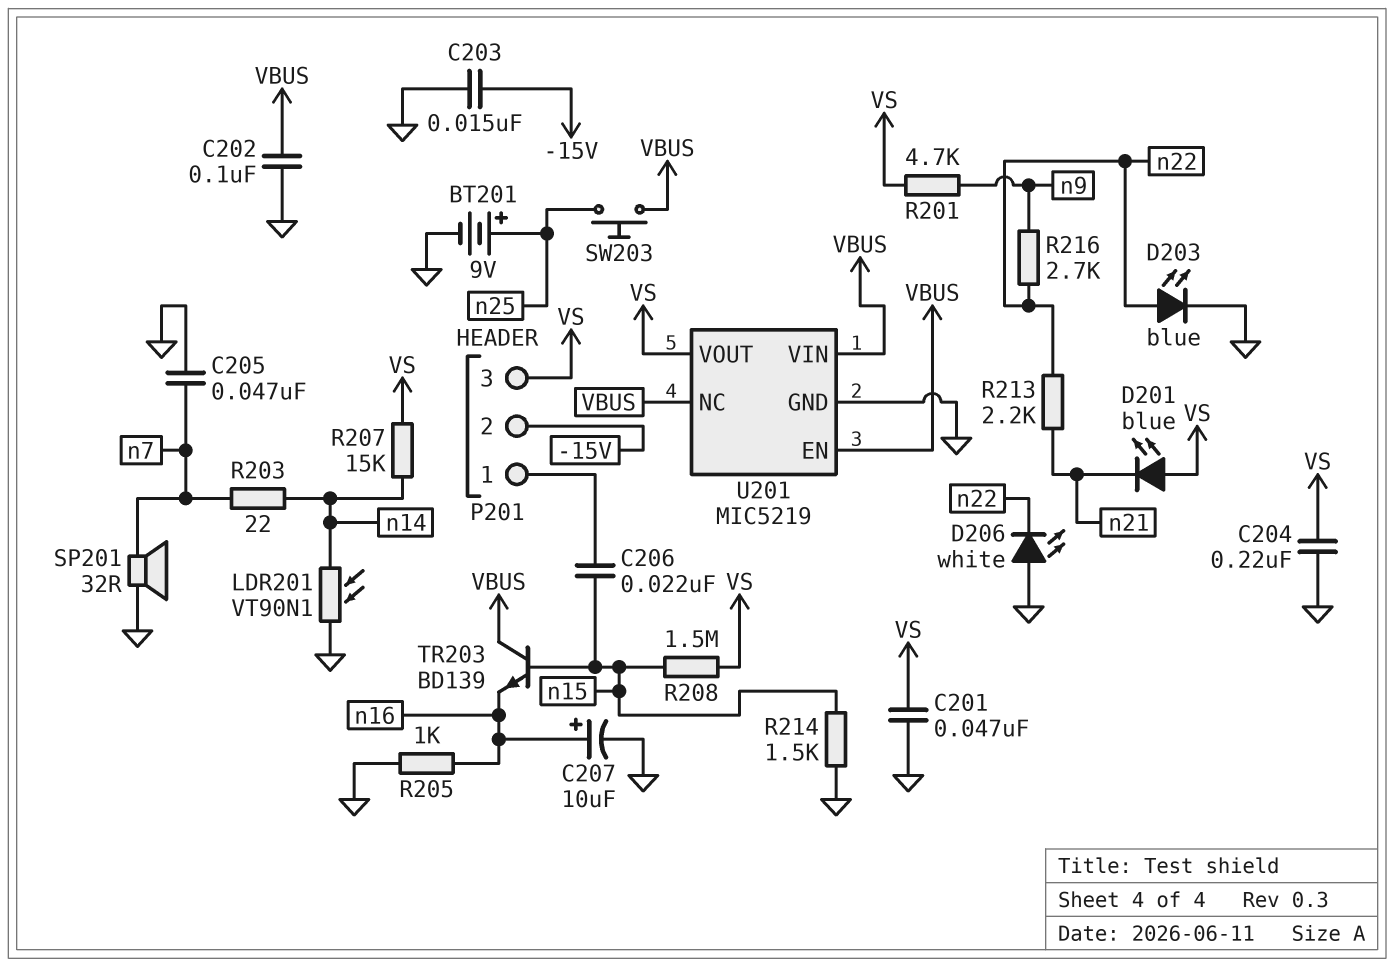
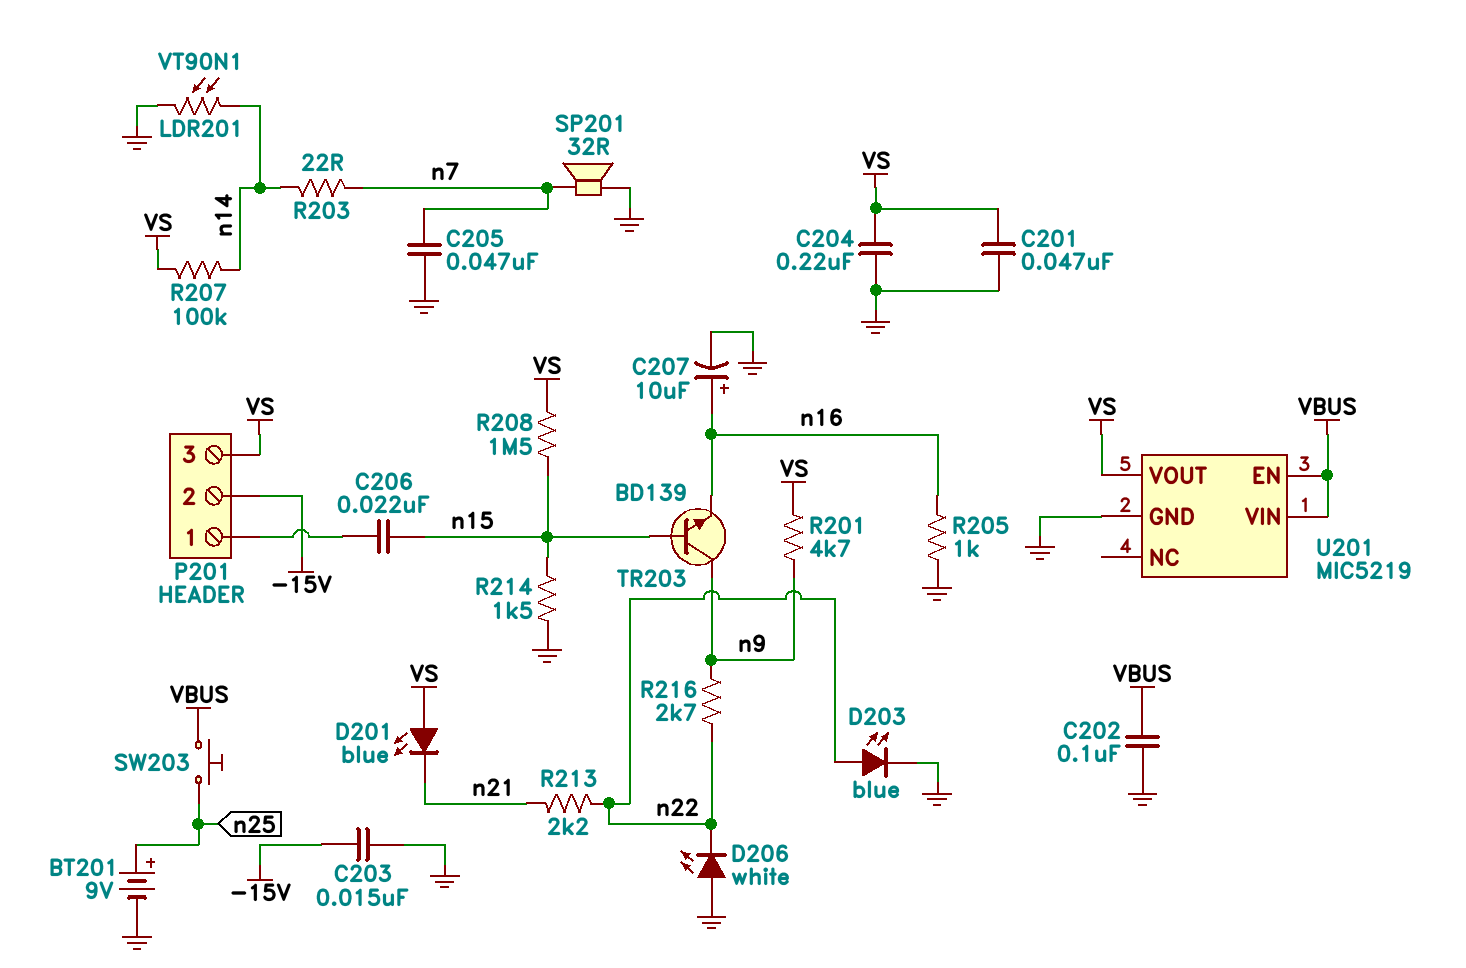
R207: 15k (VS, n14) -> 100k (VS, n14)
TR203: NPN BD139 (B n15, C VBUS, E n16) -> NPN BD139 (B n15, C n9, E n16)
U201 pin NC: VBUS -> none

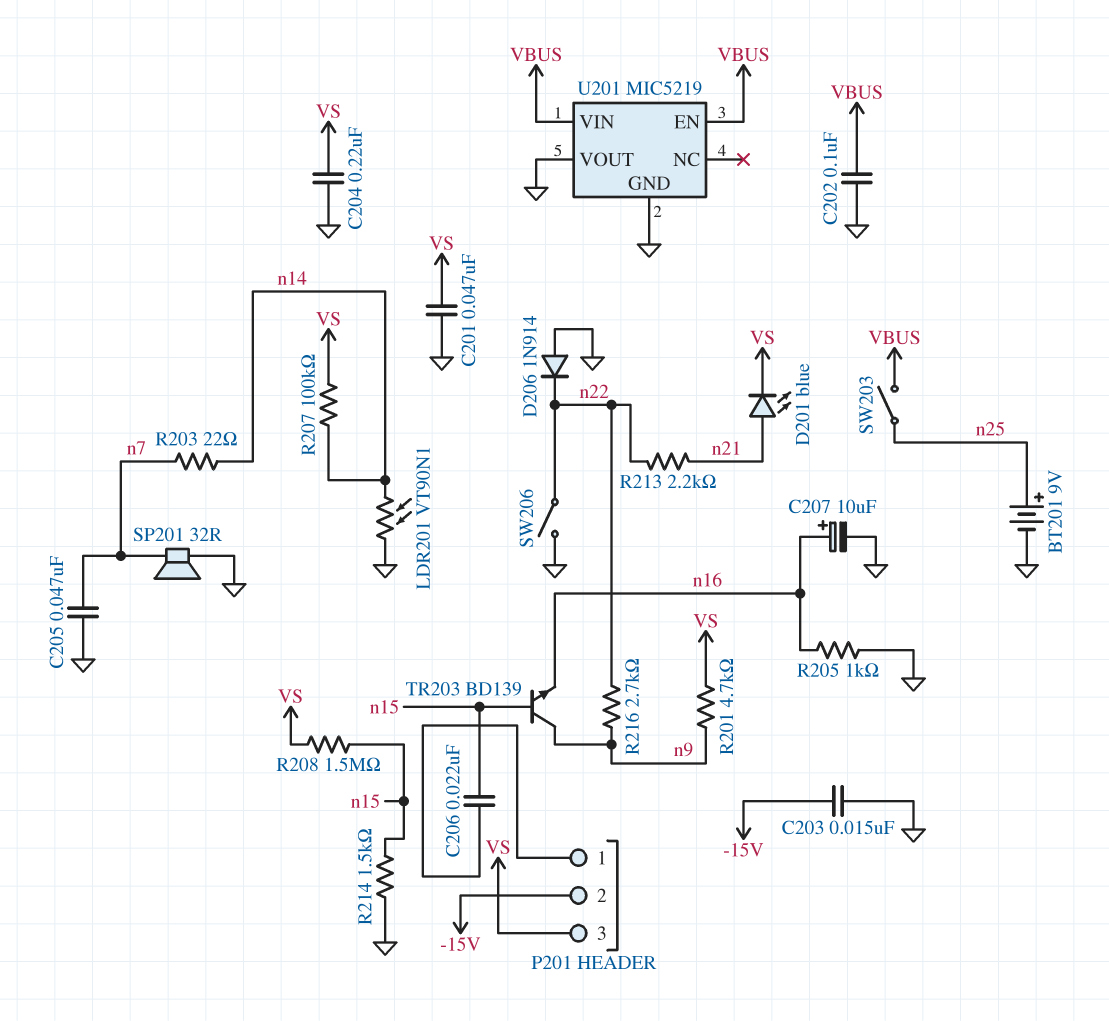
D201: LED blue (A VS, K n21) -> LED blue (A n21, K VS)
D203: LED blue (A n22, K GND) -> none
D206: LED white (A GND, K n22) -> diode 1N914 (A GND, K n22)
SW203: button (VBUS, n25) -> switch (VBUS, n25)
SW206: none -> switch (GND, n22)
U201 pin VOUT: VS -> GND

